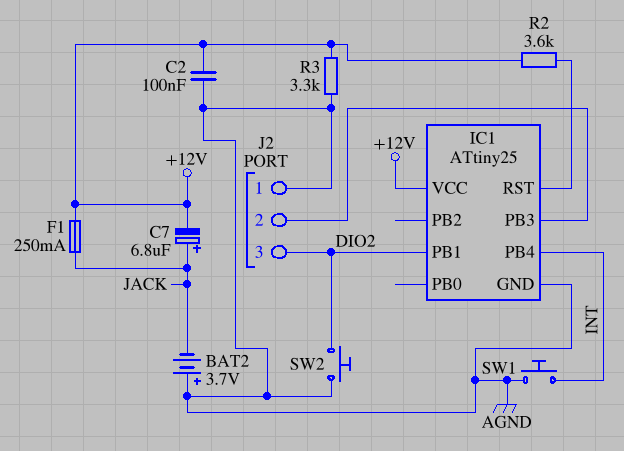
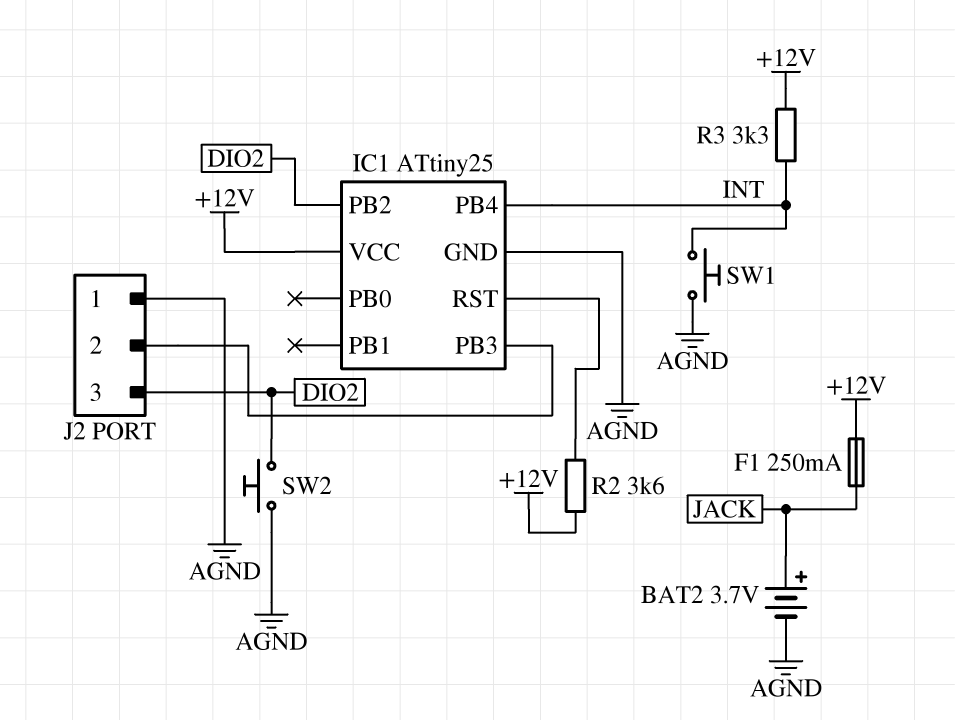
BAT2: 3.7V (plus AGND, minus JACK) -> 3.7V (plus JACK, minus AGND)
C2: 100nF (+12V, AGND) -> none
C7: 6.8uF (plus JACK, minus +12V) -> none
IC1 pin PB1: DIO2 -> none
IC1 pin PB2: none -> DIO2
R3: 3.3k (+12V, AGND) -> 3.3k (+12V, INT)

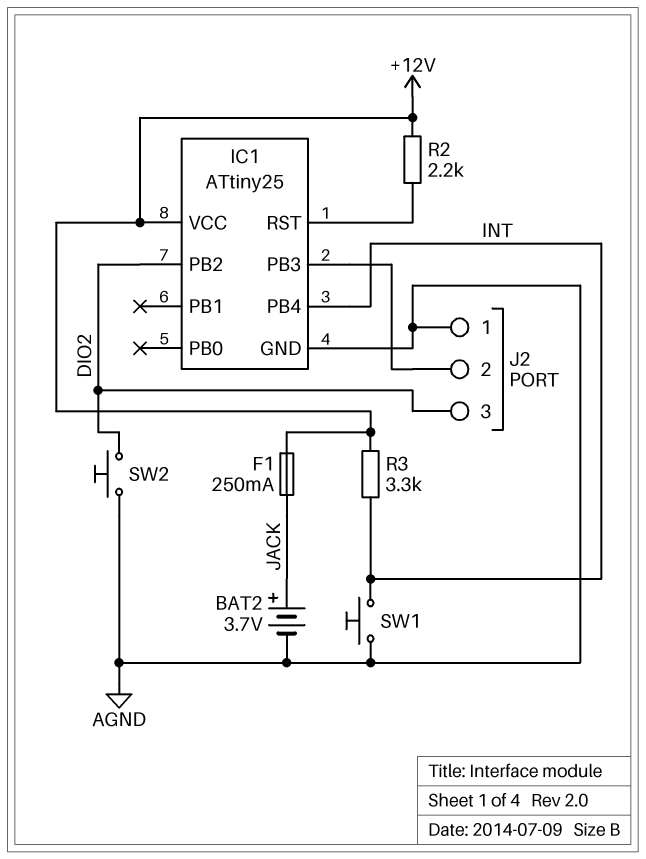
R2: 3.6k (+12V, IC1/RST) -> 2.2k (+12V, IC1/RST)

